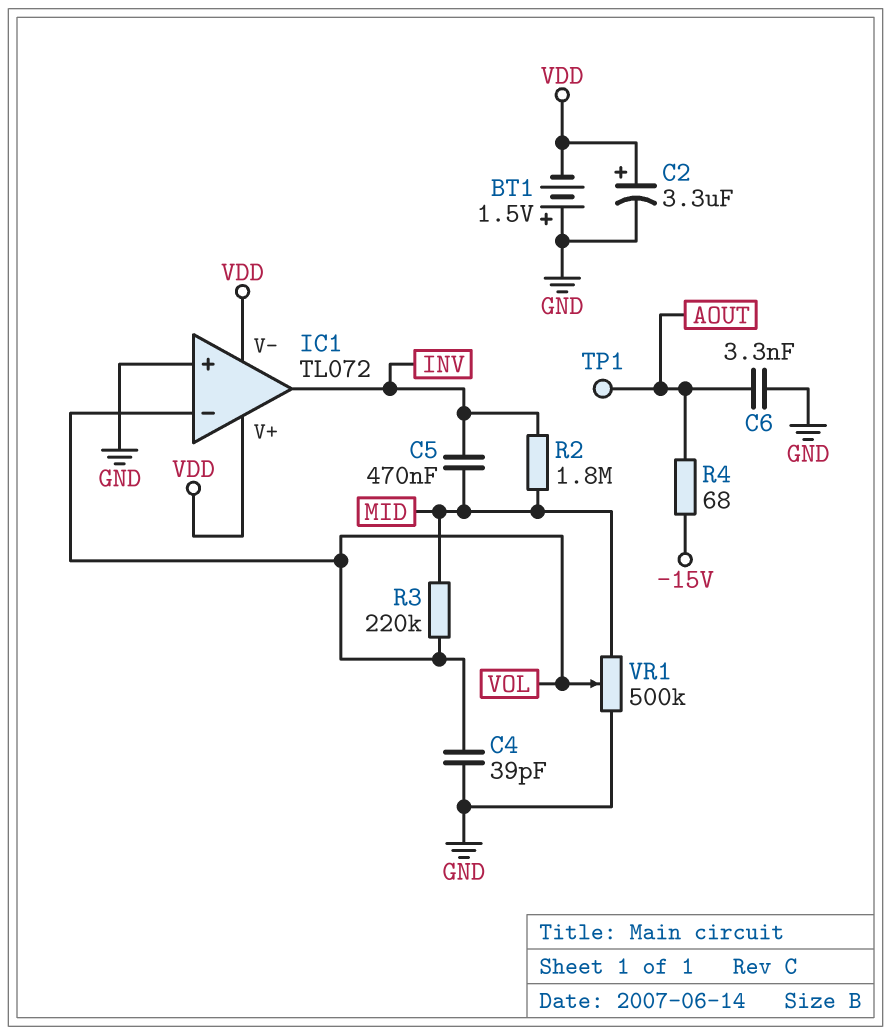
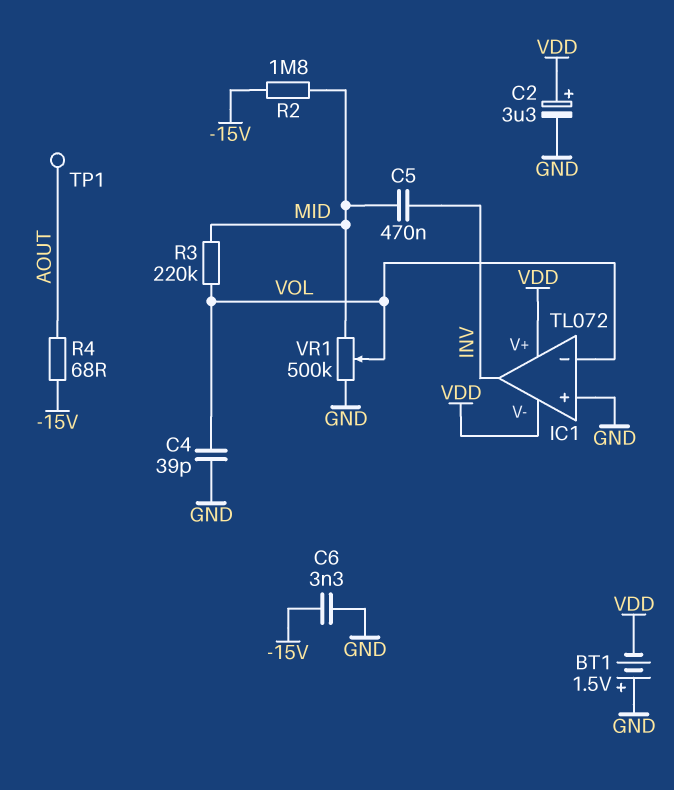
C6: 3.3nF (AOUT, GND) -> 3.3nF (-15V, GND)
R2: 1.8M (INV, MID) -> 1.8M (-15V, MID)

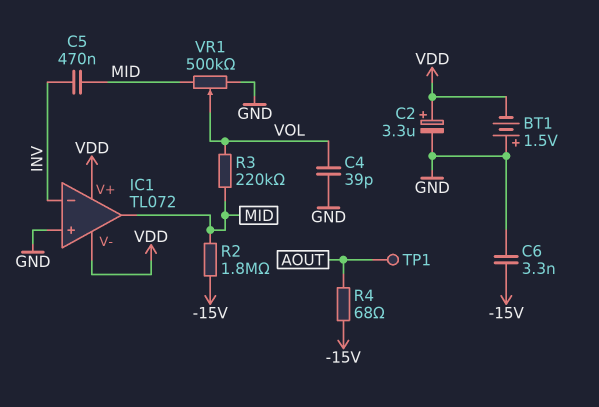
IC1 pin in-: VOL -> INV
IC1 pin out: INV -> MID

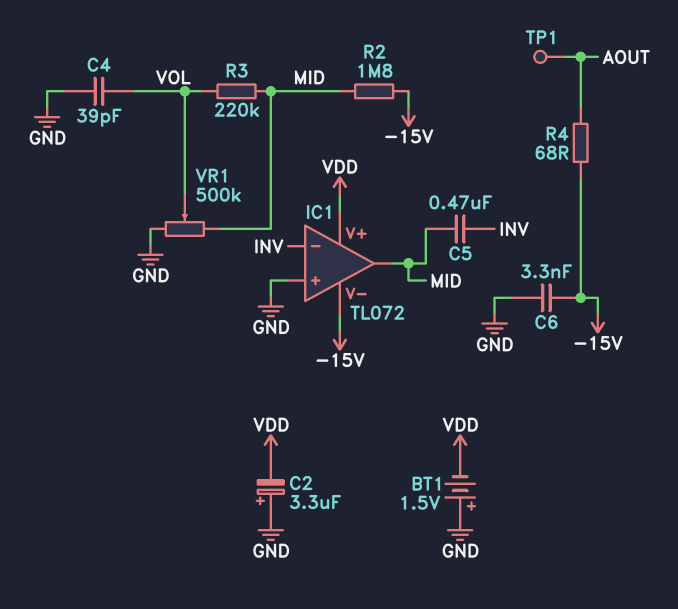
C2: 3.3uF (plus VDD, minus GND) -> 3.3uF (plus GND, minus VDD)
IC1 pin V-: VDD -> -15V

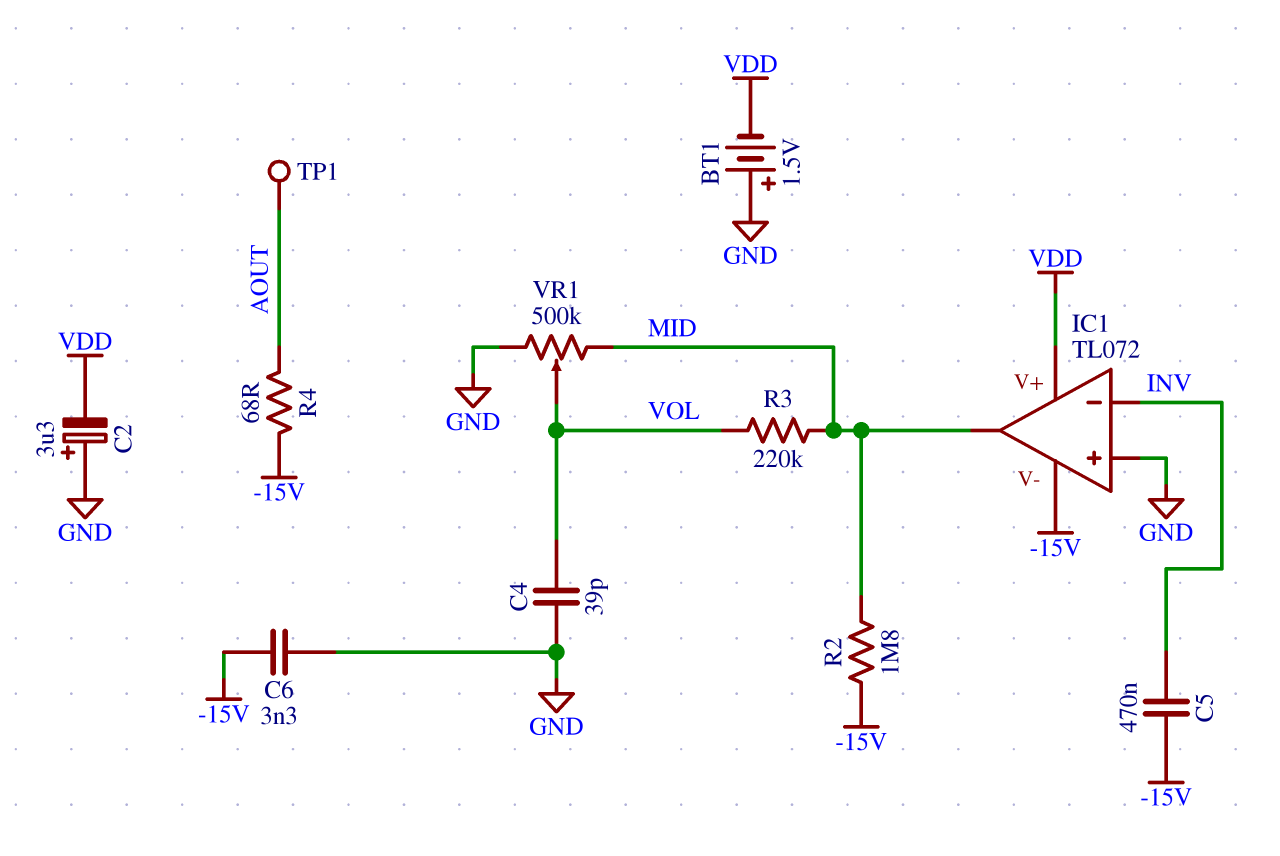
C5: 470nF (INV, MID) -> 470nF (-15V, INV)

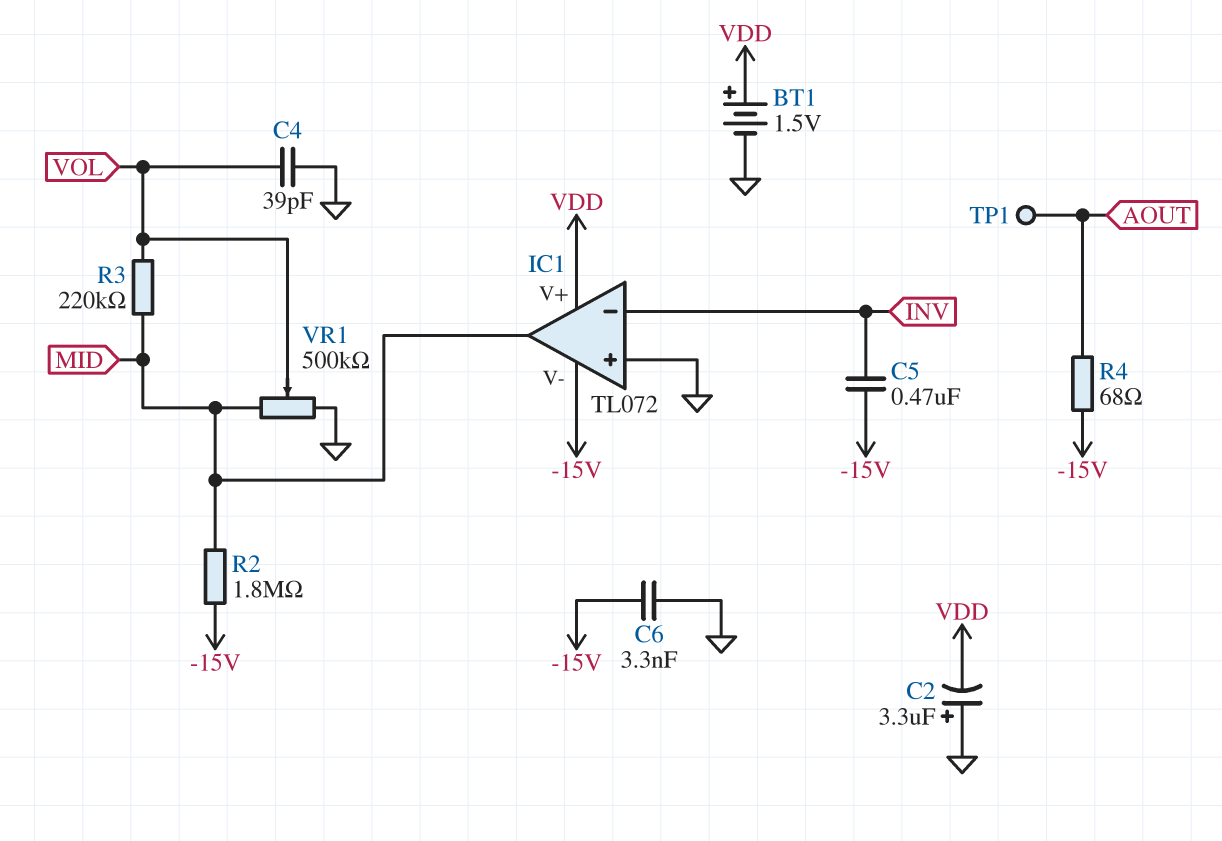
BT1: 1.5V (plus GND, minus VDD) -> 1.5V (plus VDD, minus GND)

